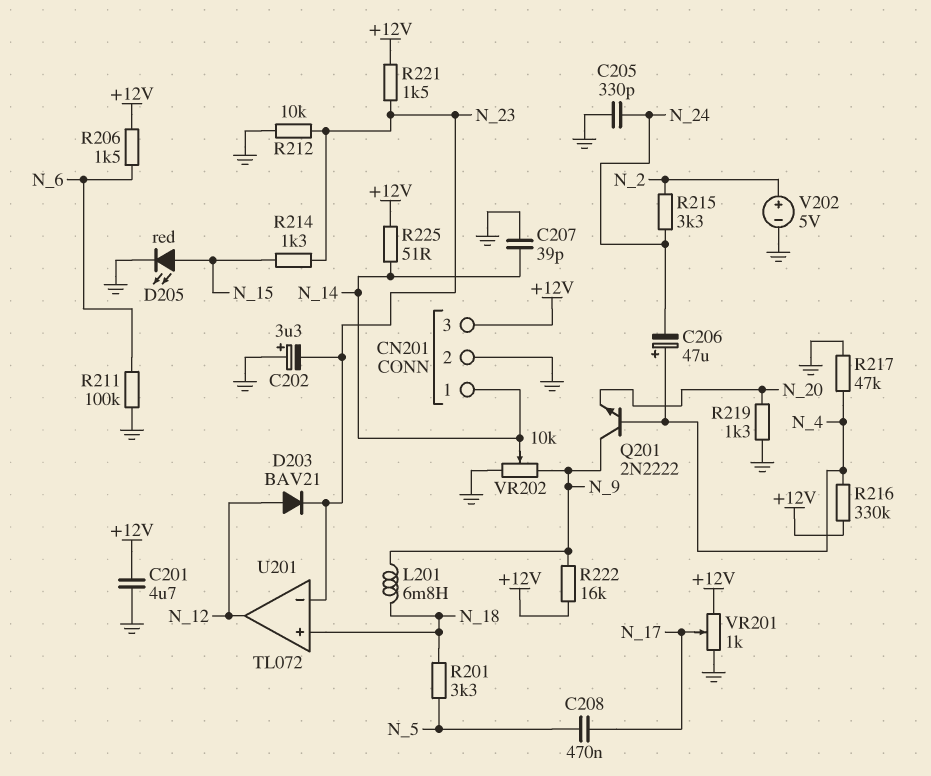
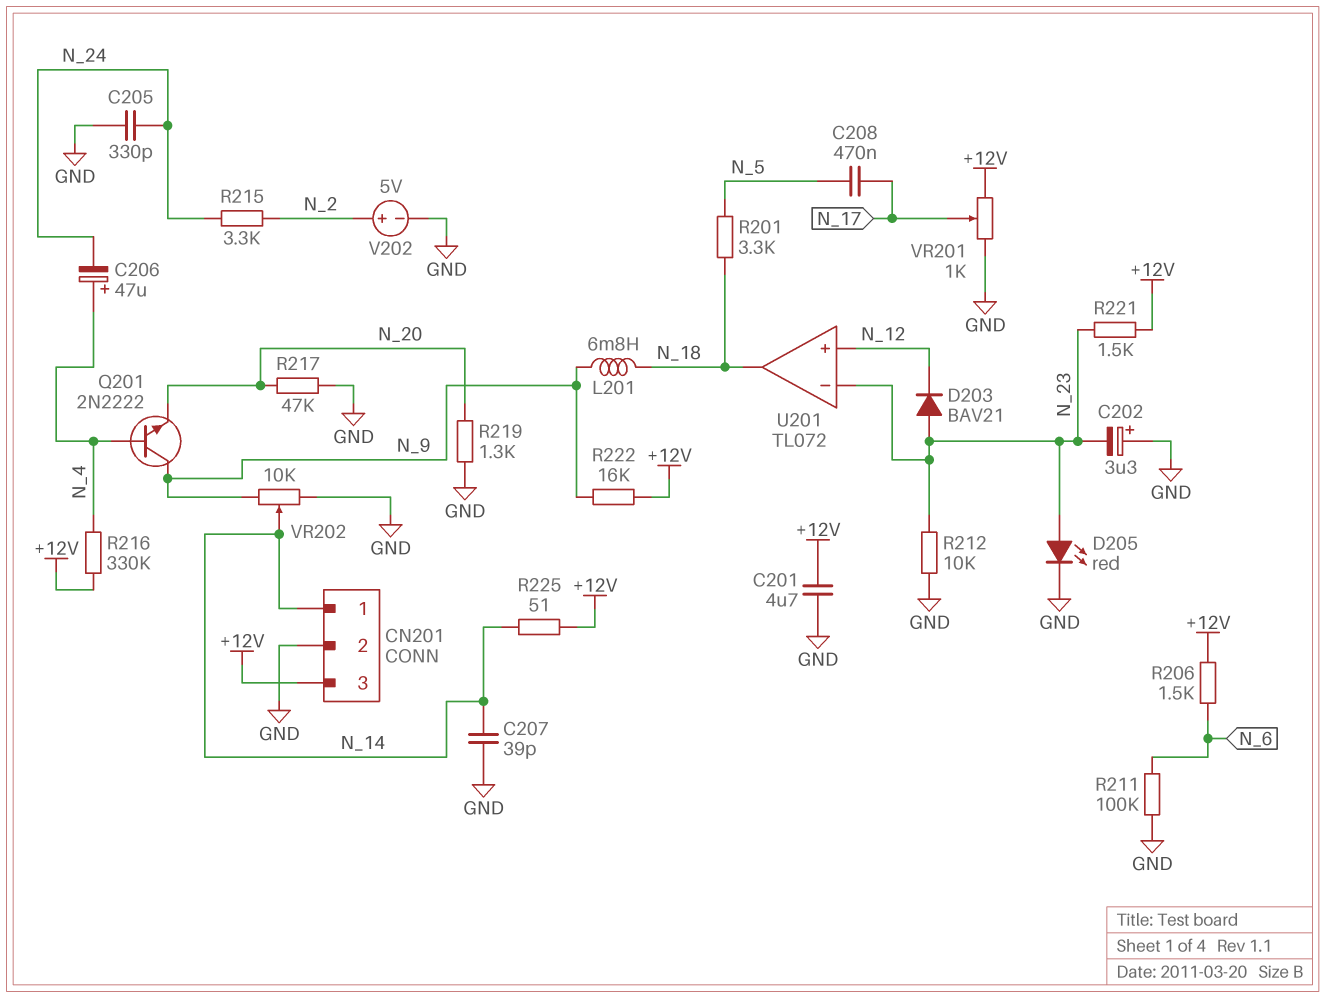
D203: diode BAV21 (A N_12, K N_23) -> diode BAV21 (A N_23, K N_12)
D205: LED red (A N_15, K GND) -> LED red (A N_23, K GND)
R214: 1.3k (N_15, N_23) -> none
R217: 47k (GND, N_4) -> 47k (GND, N_20)
U201 pin in+: N_18 -> N_12
U201 pin out: N_12 -> N_18

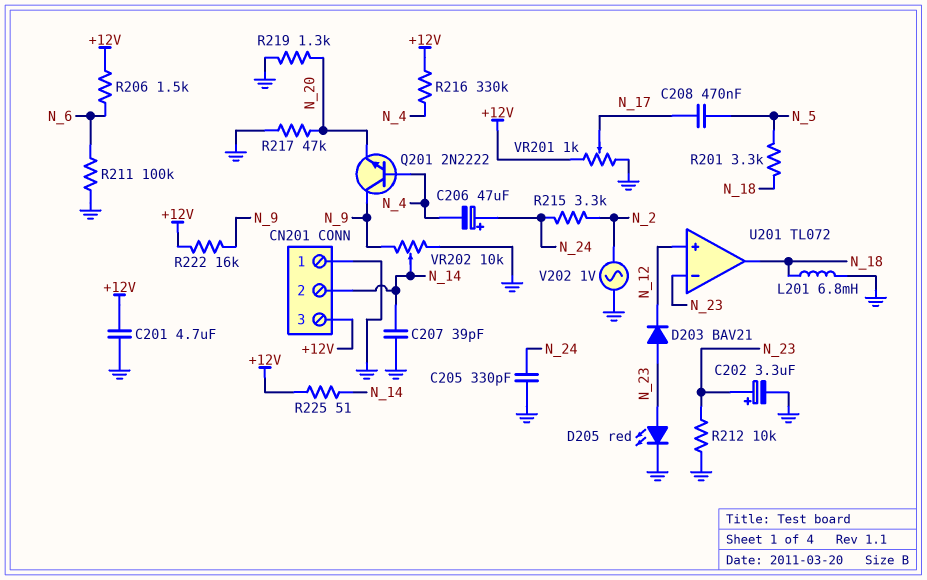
C202: 3.3uF (plus GND, minus N_23) -> 3.3uF (plus N_23, minus GND)
C206: 47uF (plus N_4, minus N_24) -> 47uF (plus N_24, minus N_4)
CN201 pin 1: N_14 -> GND
CN201 pin 2: GND -> N_14
L201: 6.8mH (N_9, N_18) -> 6.8mH (GND, N_18)
R221: 1.5k (+12V, N_23) -> none
V202: 5V (plus N_2, minus GND) -> AC 1V (GND, N_2)

